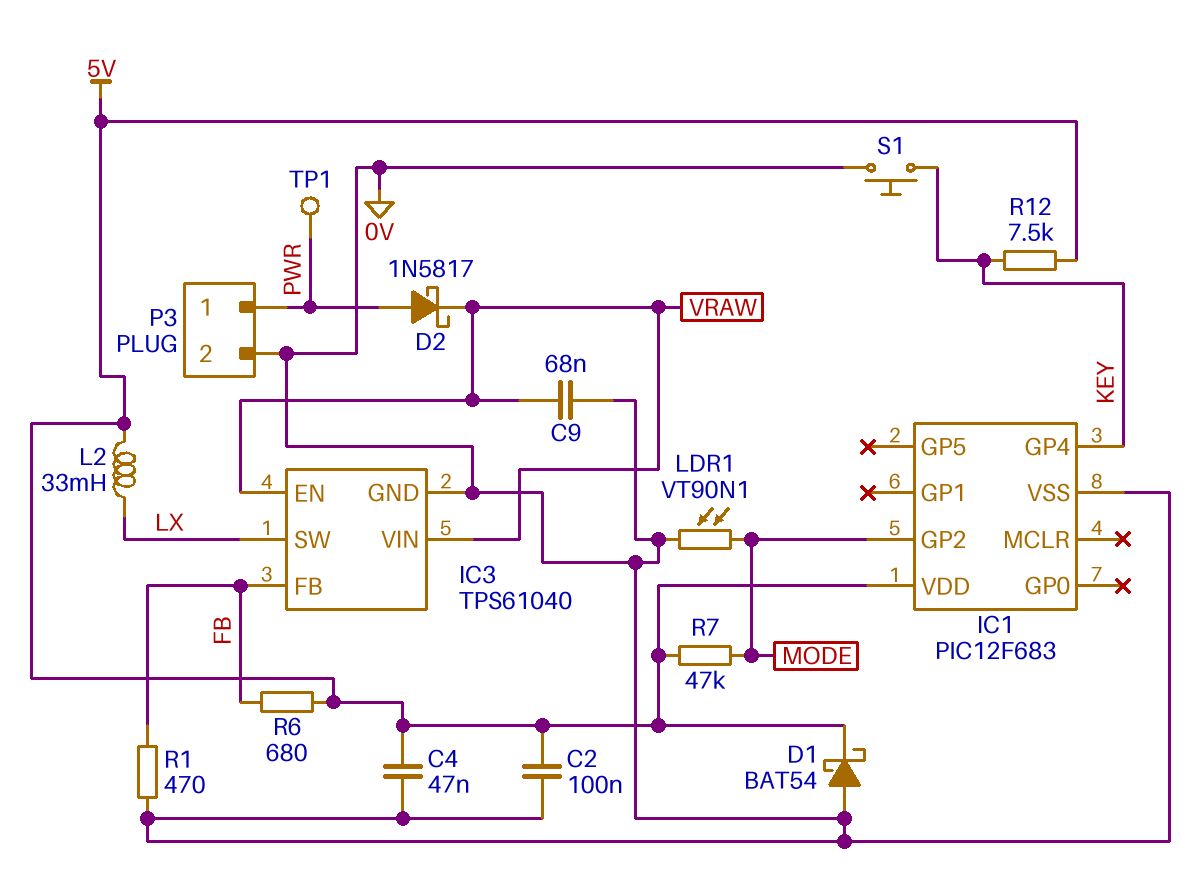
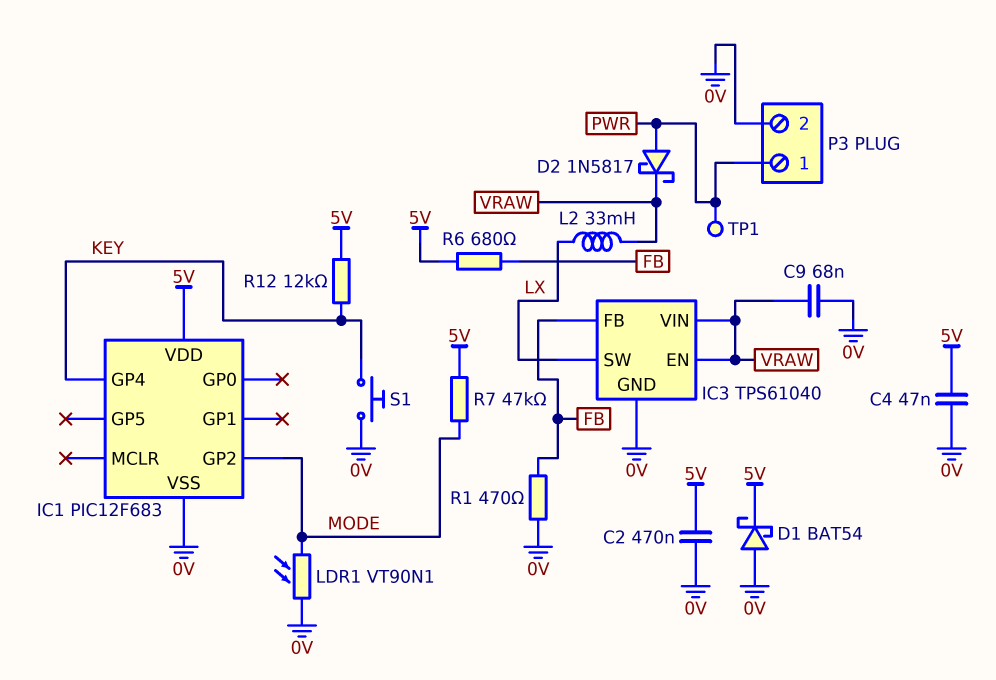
C2: 100nF (0V, 5V) -> 470nF (0V, 5V)
L2: 33mH (5V, LX) -> 33mH (LX, VRAW)
R12: 7.5k (5V, KEY) -> 12k (5V, KEY)

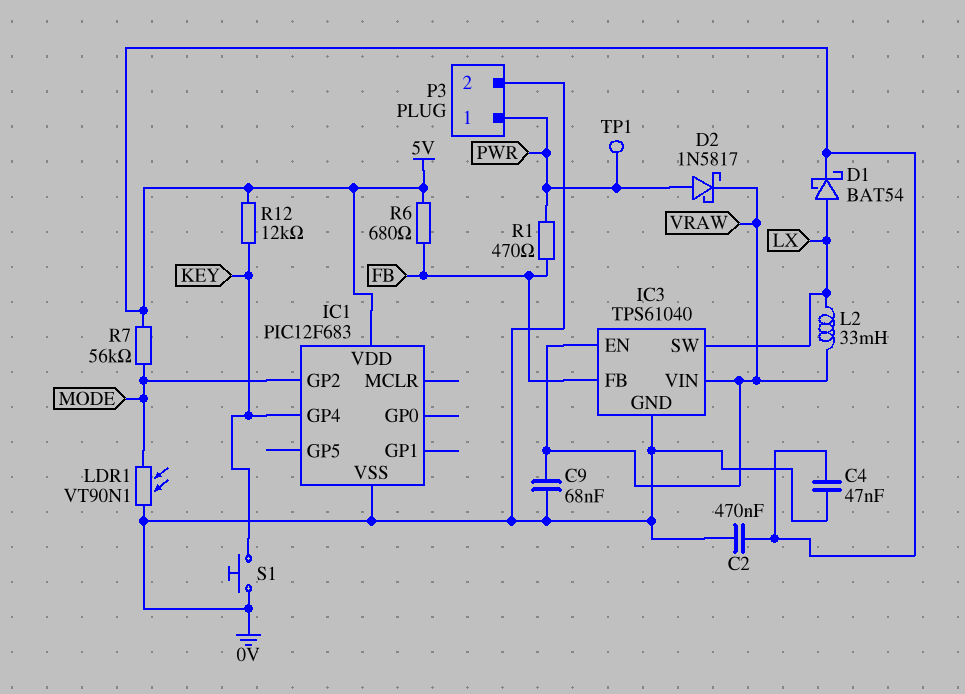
D1: schottky BAT54 (A 0V, K 5V) -> schottky BAT54 (A LX, K 5V)
R1: 470 (0V, FB) -> 470 (FB, PWR)
R7: 47k (5V, MODE) -> 56k (5V, MODE)

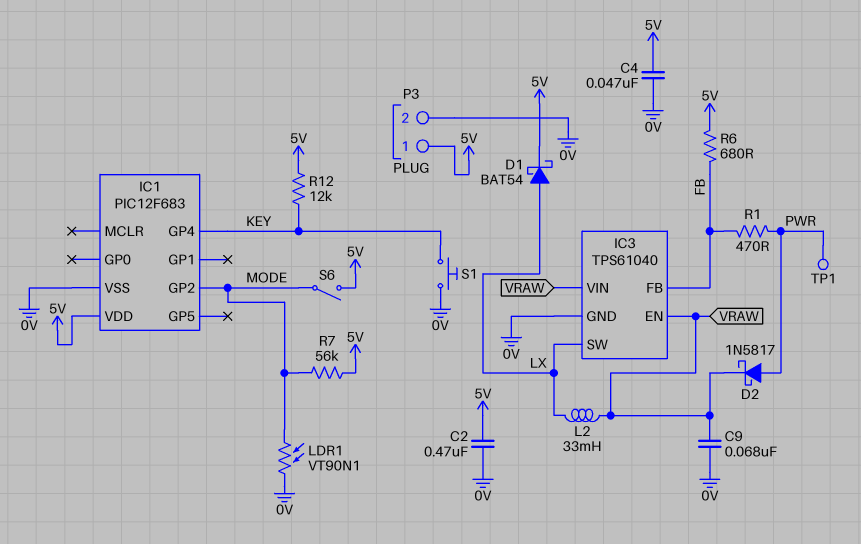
P3 pin 1: PWR -> 5V
S6: none -> switch (5V, MODE)

